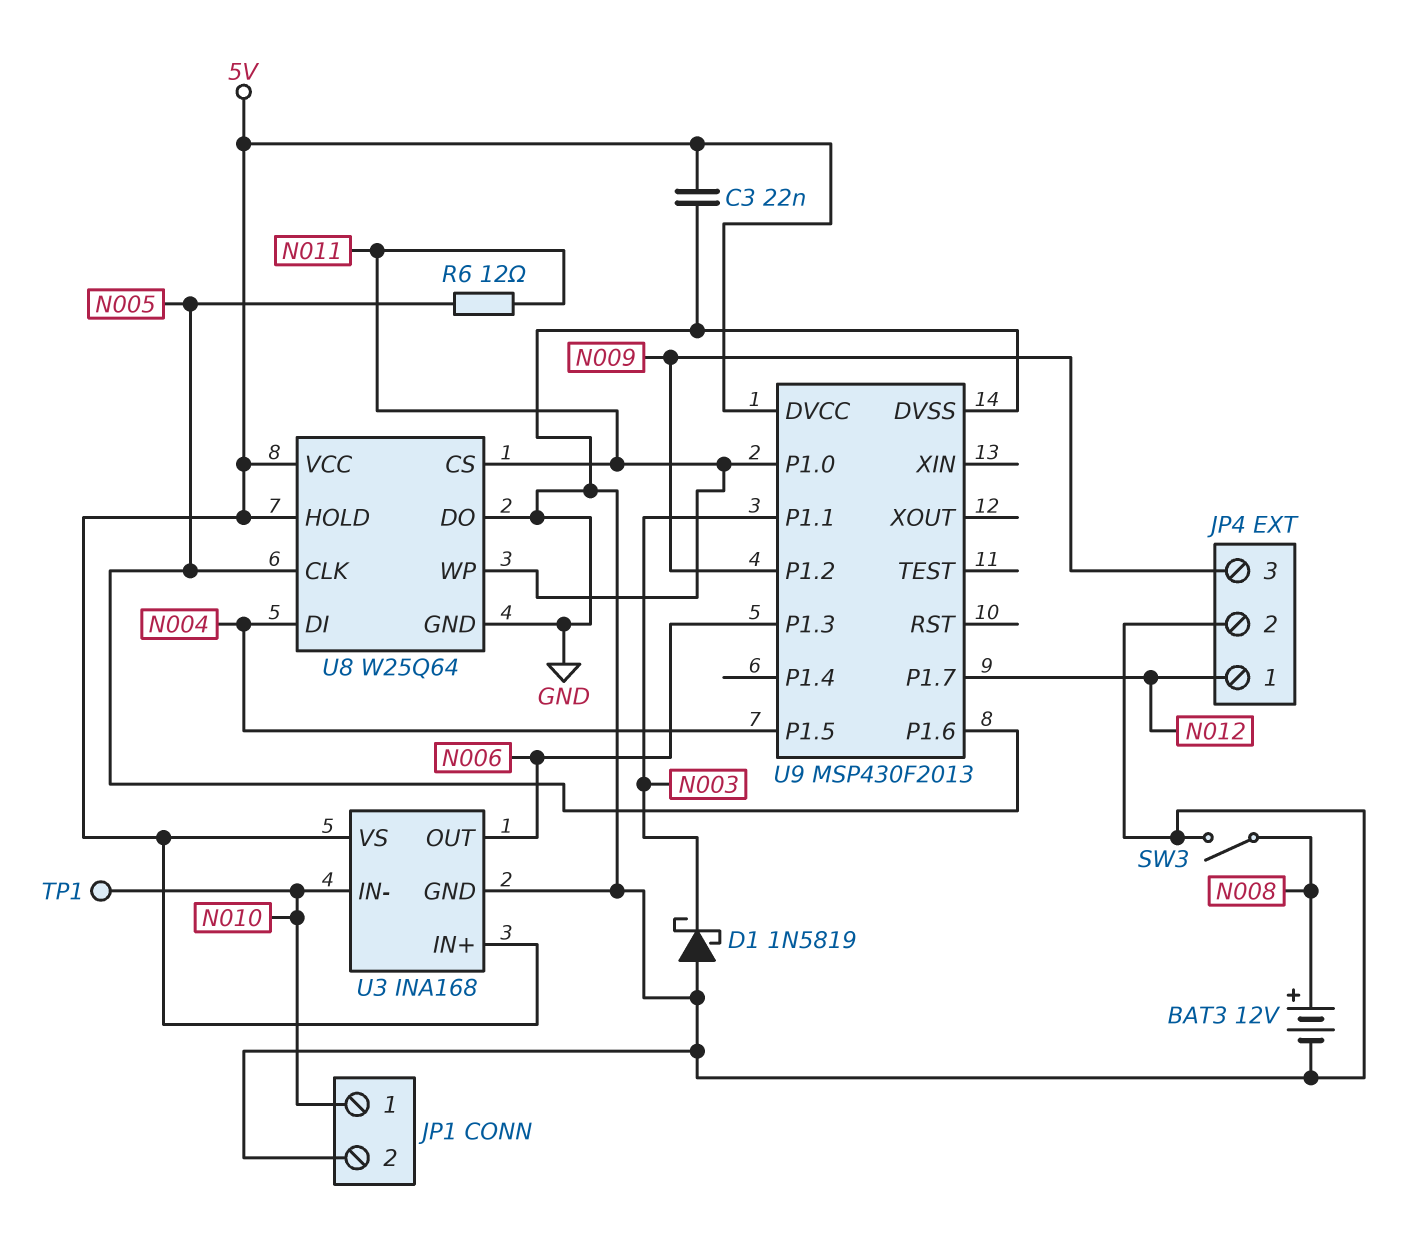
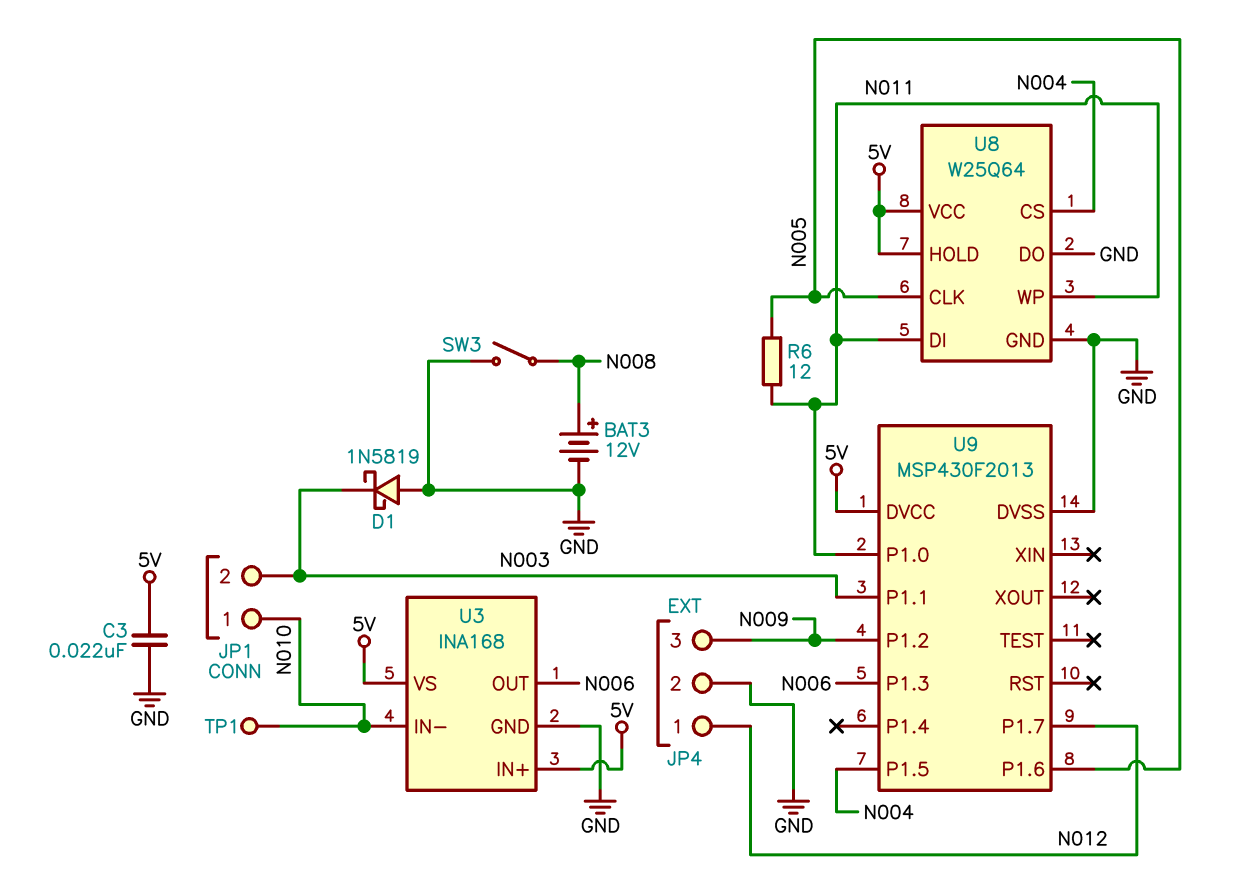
JP1 pin 2: GND -> N003
U8 pin CS: N011 -> N004
U8 pin DI: N004 -> N011

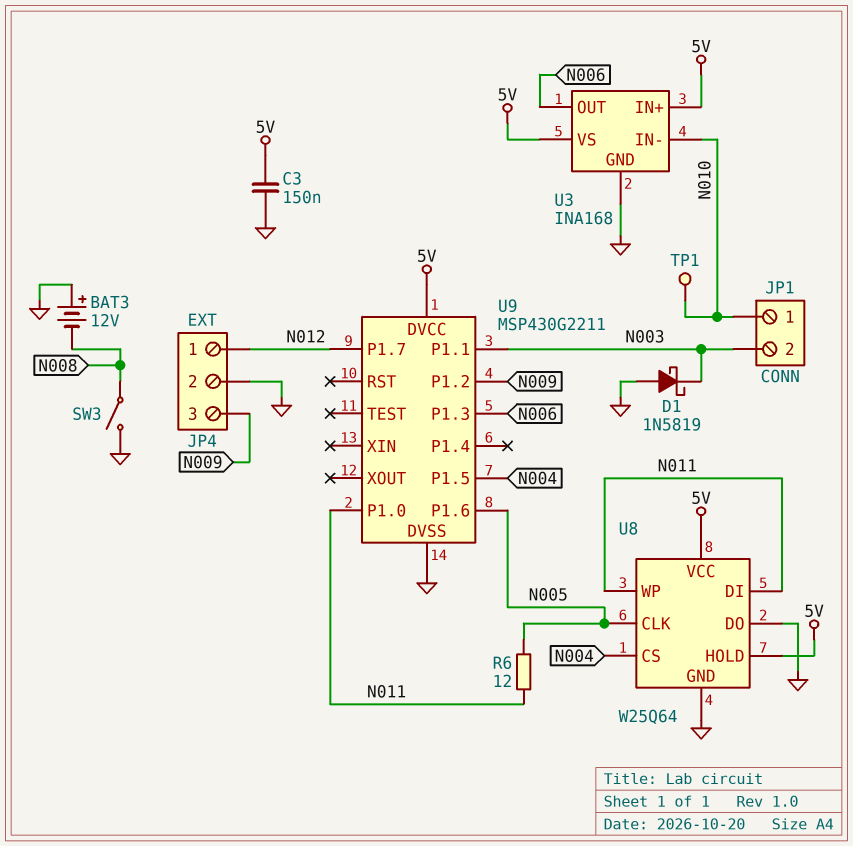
BAT3: 12V (plus N008, minus GND) -> 12V (plus GND, minus N008)
C3: 22nF (5V, GND) -> 150nF (5V, GND)
U9: MSP430F2013 -> MSP430G2211

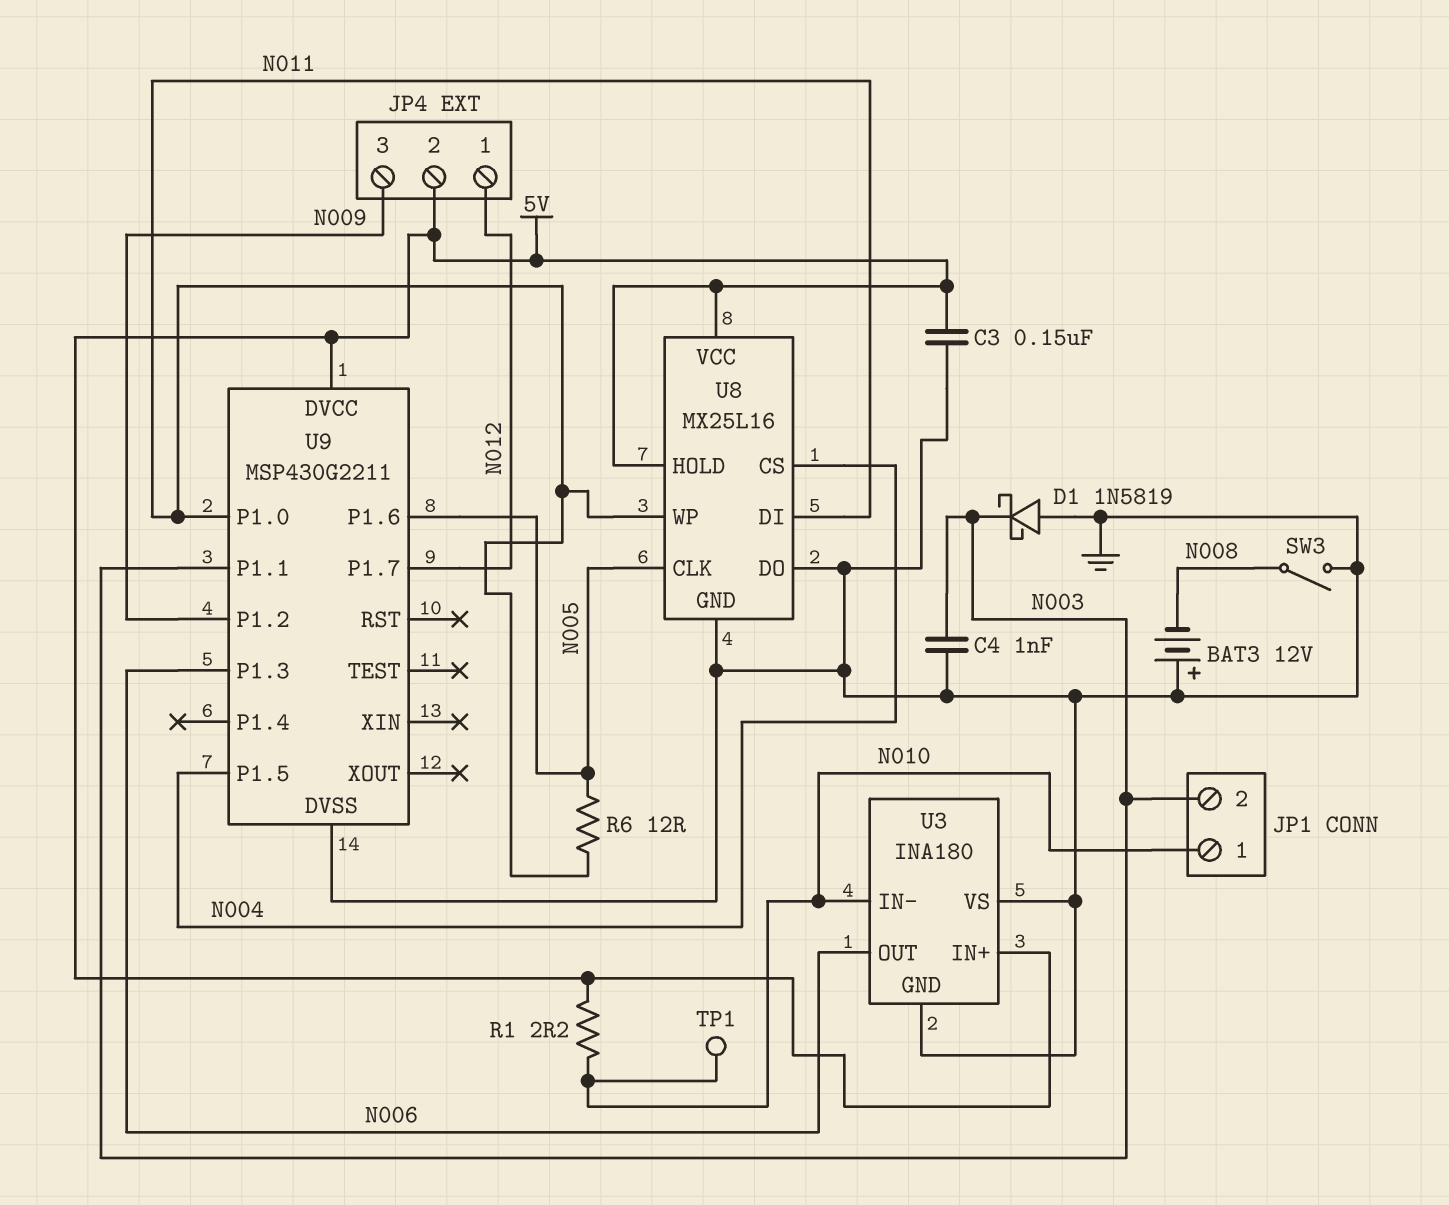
C4: none -> 1nF (GND, N003)
JP4 pin 2: GND -> 5V
R1: none -> 2.2 (5V, N010)
U3: INA168 -> INA180
U3 pin VS: 5V -> GND
U8: W25Q64 -> MX25L16

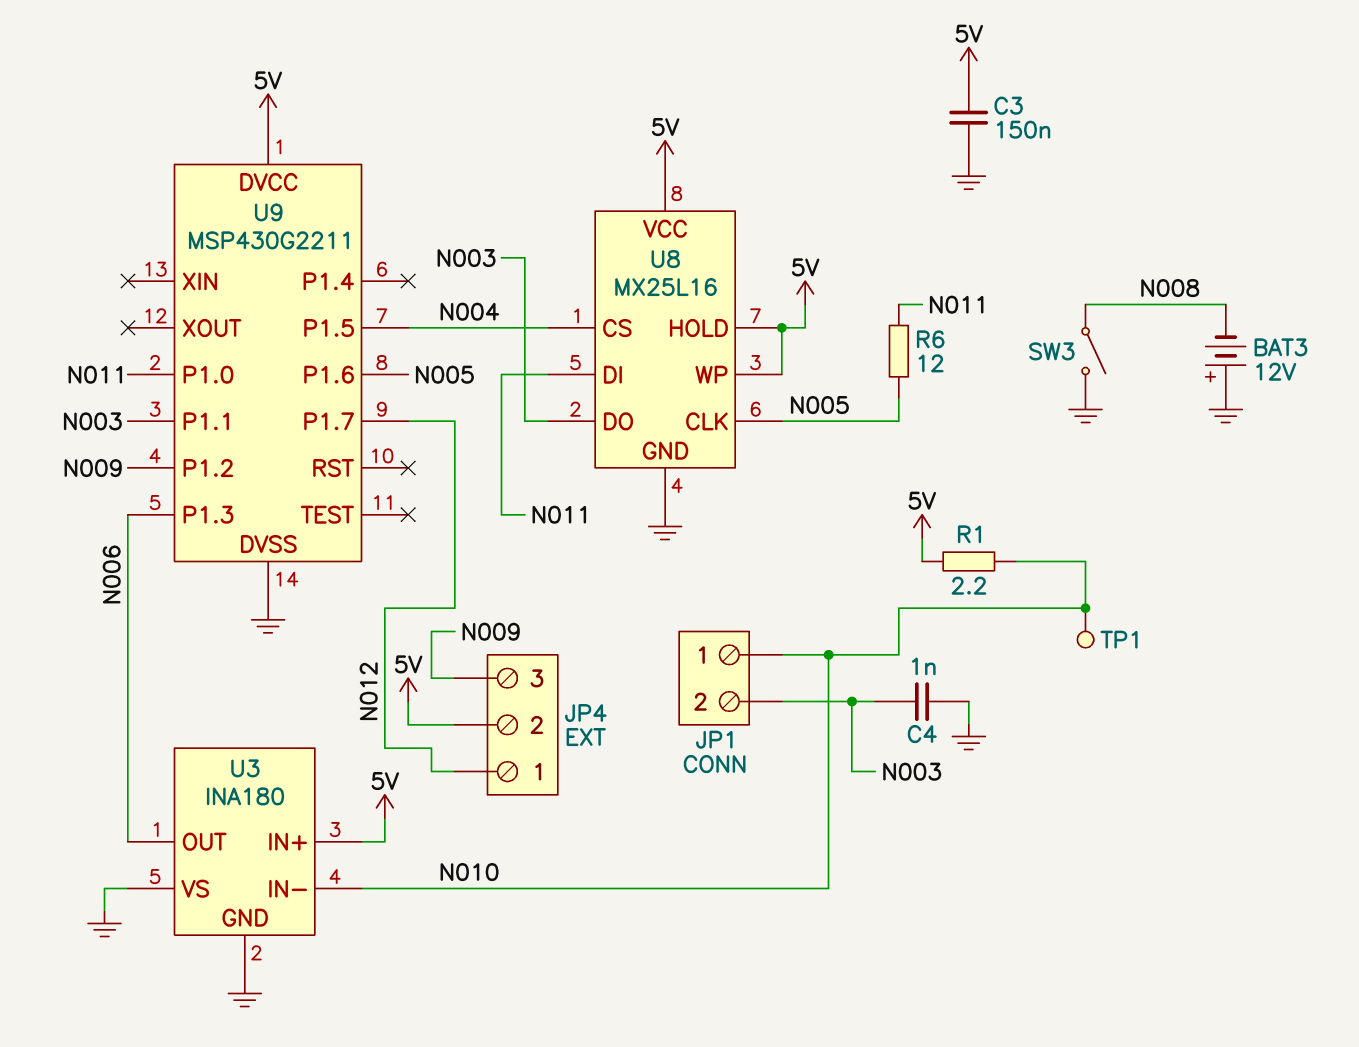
D1: schottky 1N5819 (A GND, K N003) -> none
U8 pin DO: GND -> N003
U8 pin WP: N011 -> 5V

